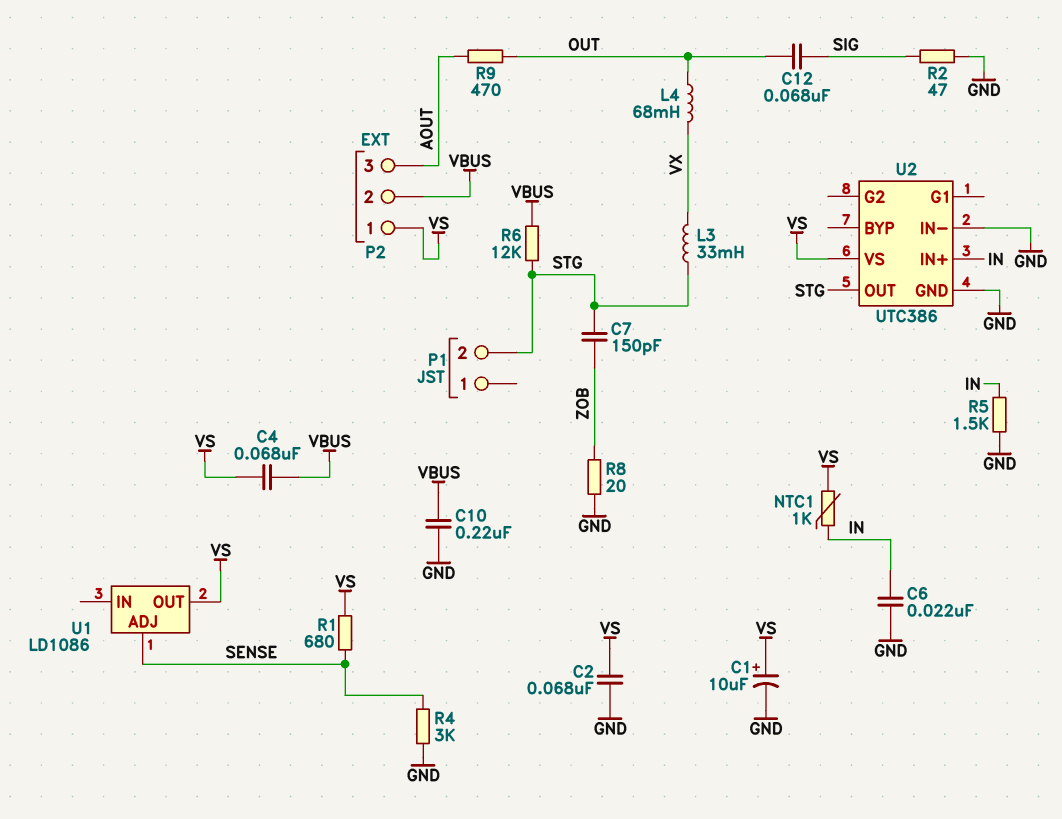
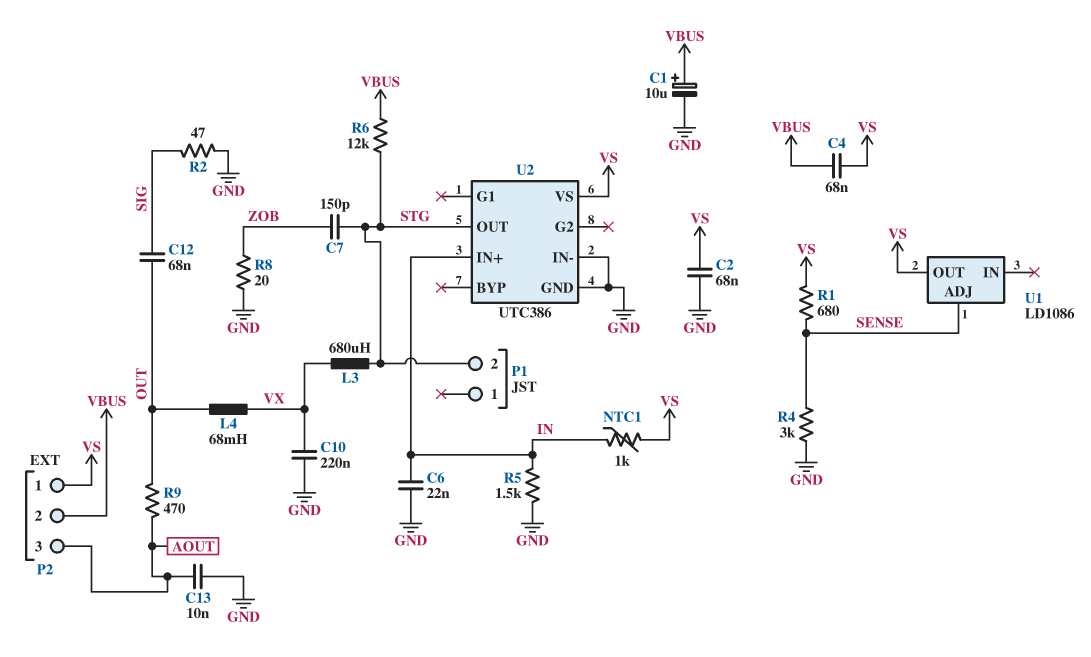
C1: 10uF (plus VS, minus GND) -> 10uF (plus VBUS, minus GND)
C10: 220nF (GND, VBUS) -> 220nF (GND, VX)
C13: none -> 10nF (AOUT, GND)
L3: 33mH (STG, VX) -> 680uH (STG, VX)

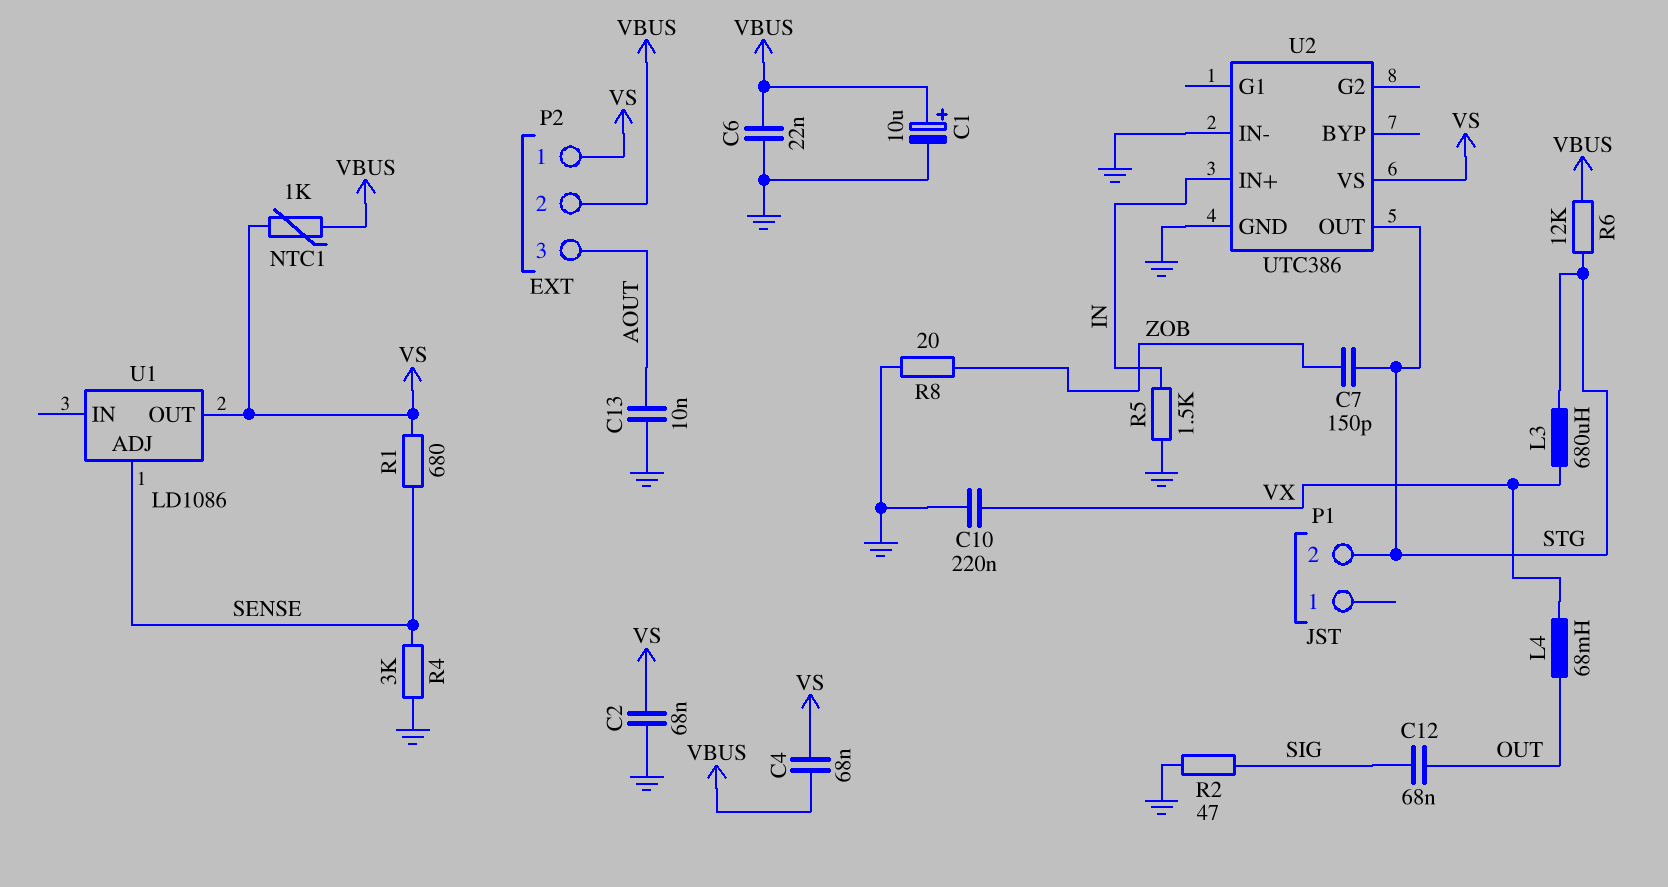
C6: 22nF (GND, IN) -> 22nF (GND, VBUS)
NTC1: 1k (IN, VS) -> 1k (VBUS, VS)
R9: 470 (AOUT, OUT) -> none

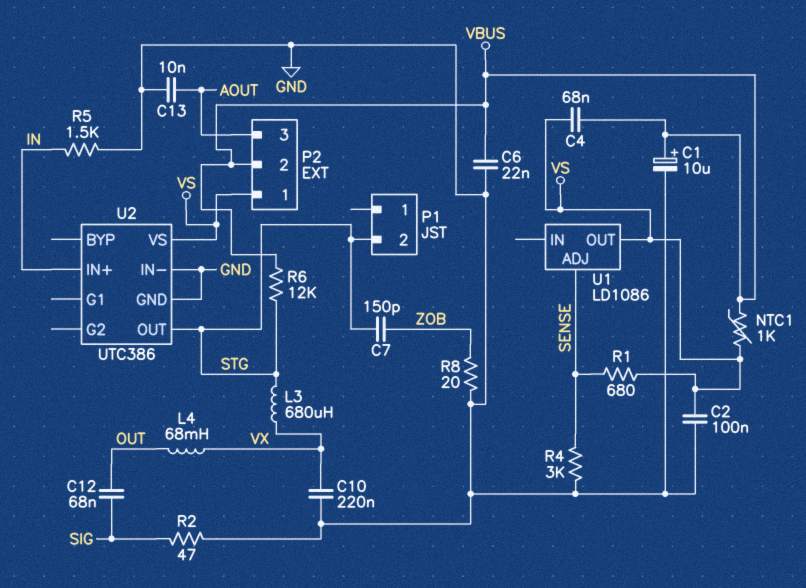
C2: 68nF (GND, VS) -> 100nF (GND, VS)

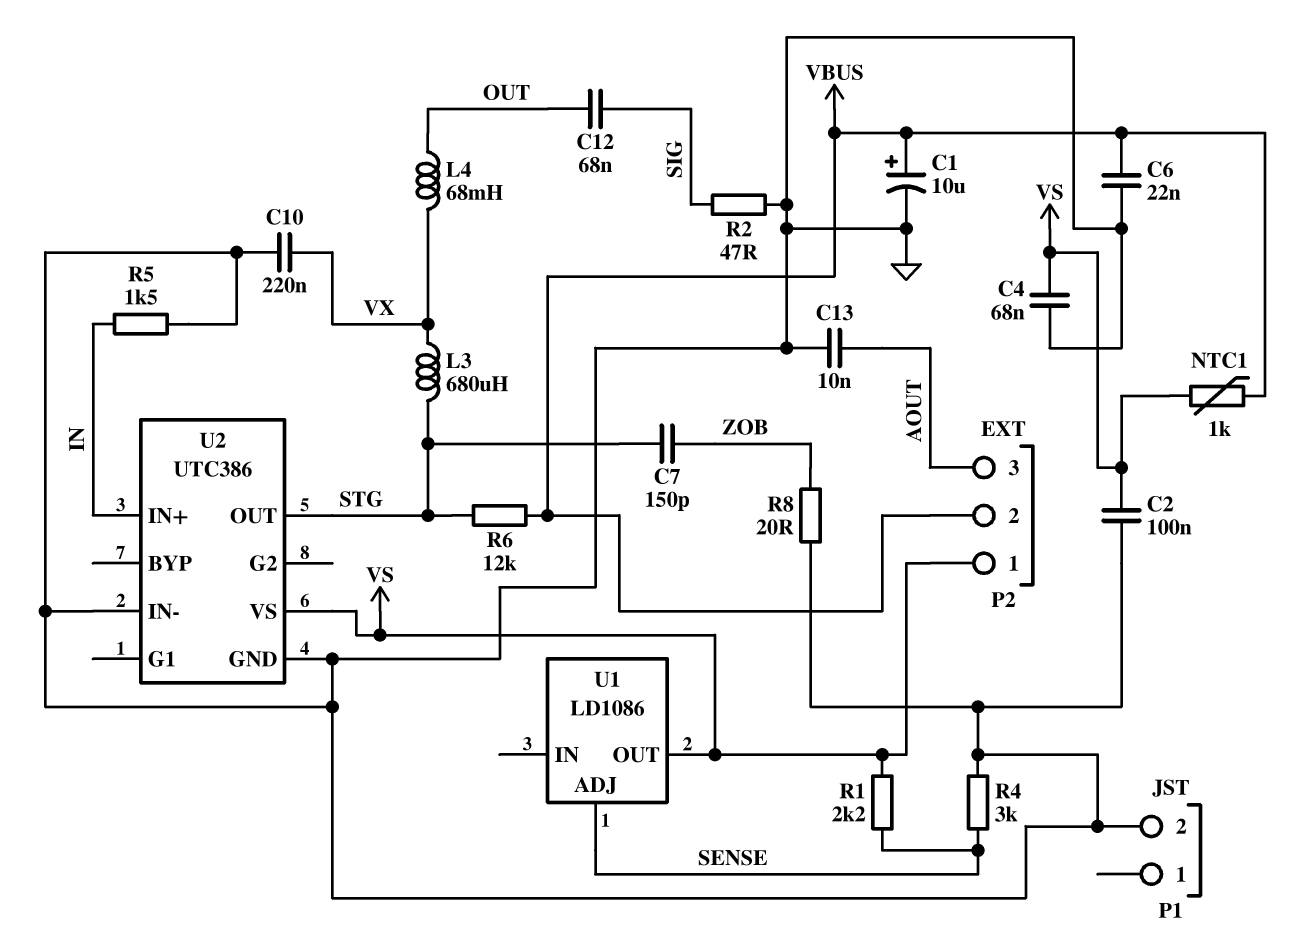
C4: 68nF (VBUS, VS) -> 68nF (GND, VS)
P1 pin 2: STG -> GND
R1: 680 (SENSE, VS) -> 2.2k (SENSE, VS)

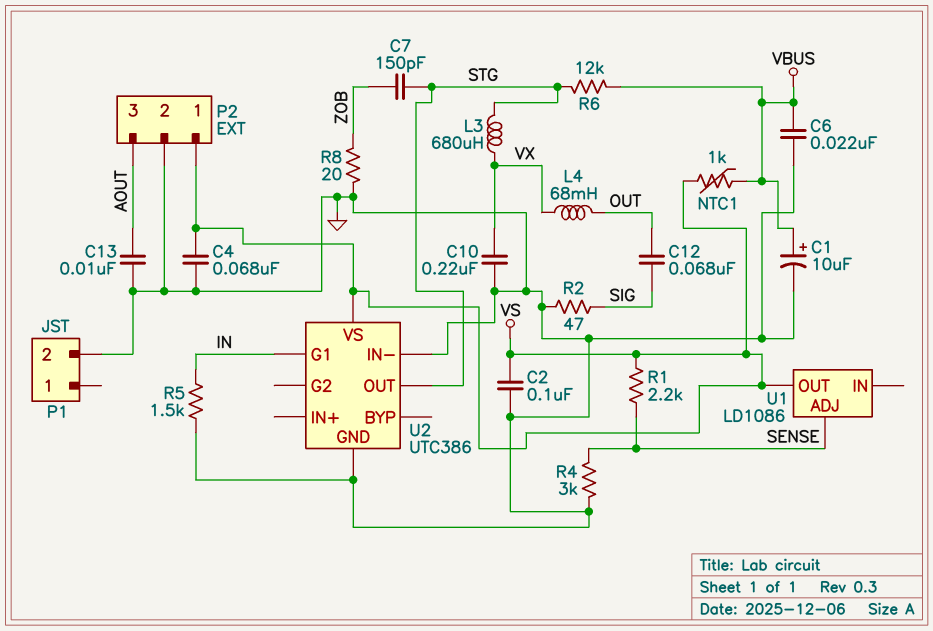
P2 pin 2: VBUS -> GND
U2 pin G1: none -> IN
U2 pin IN+: IN -> none

